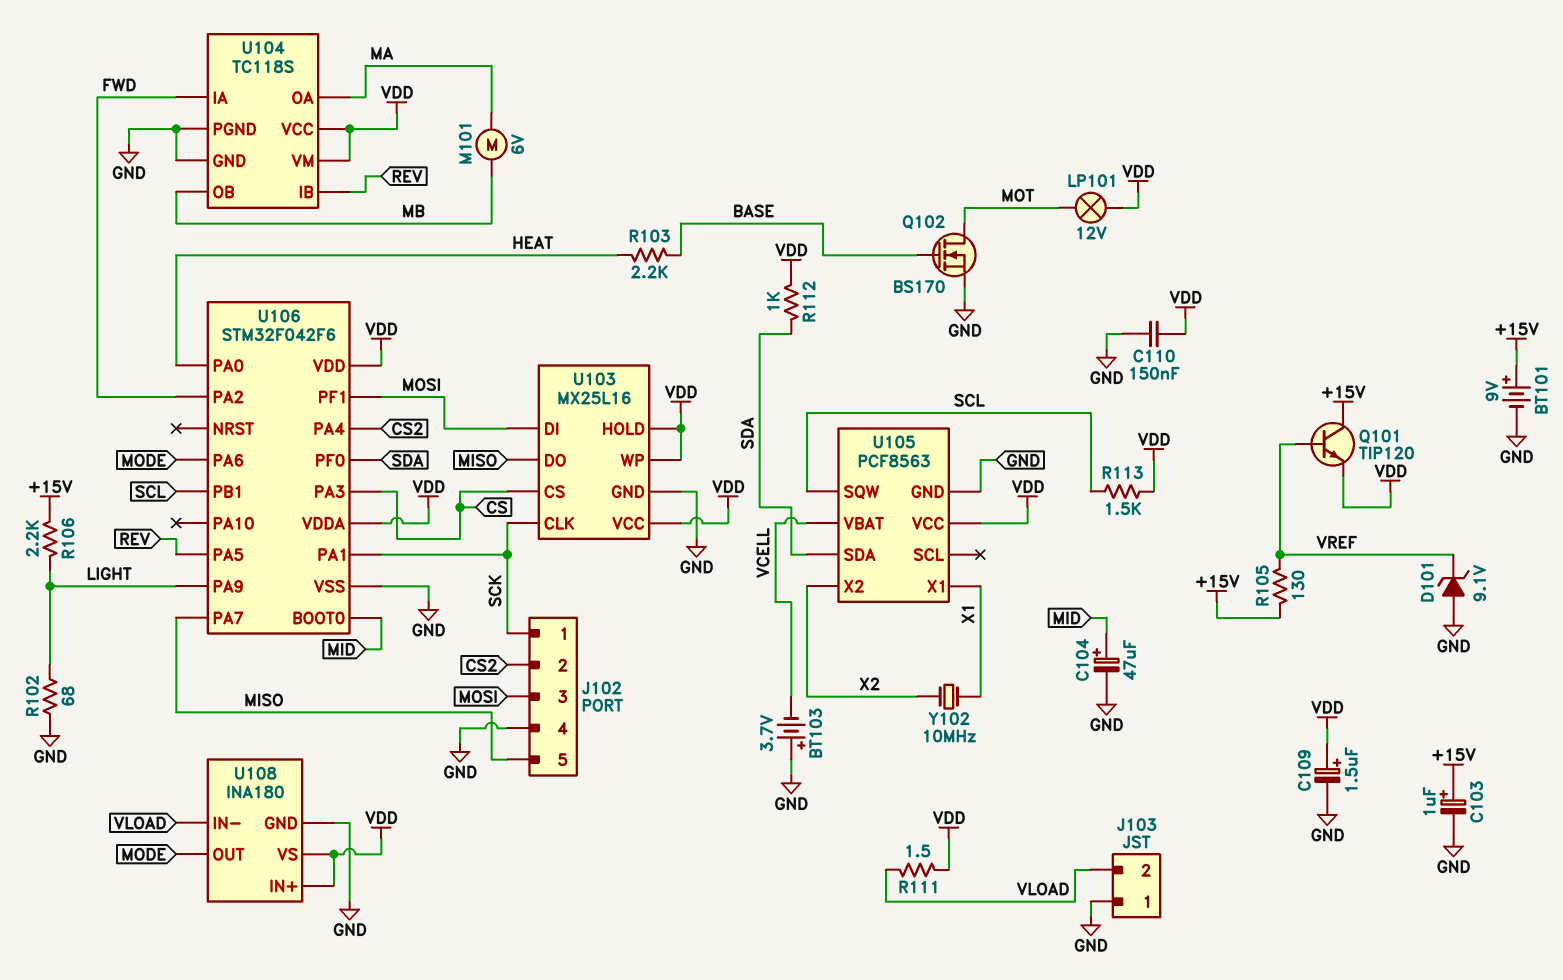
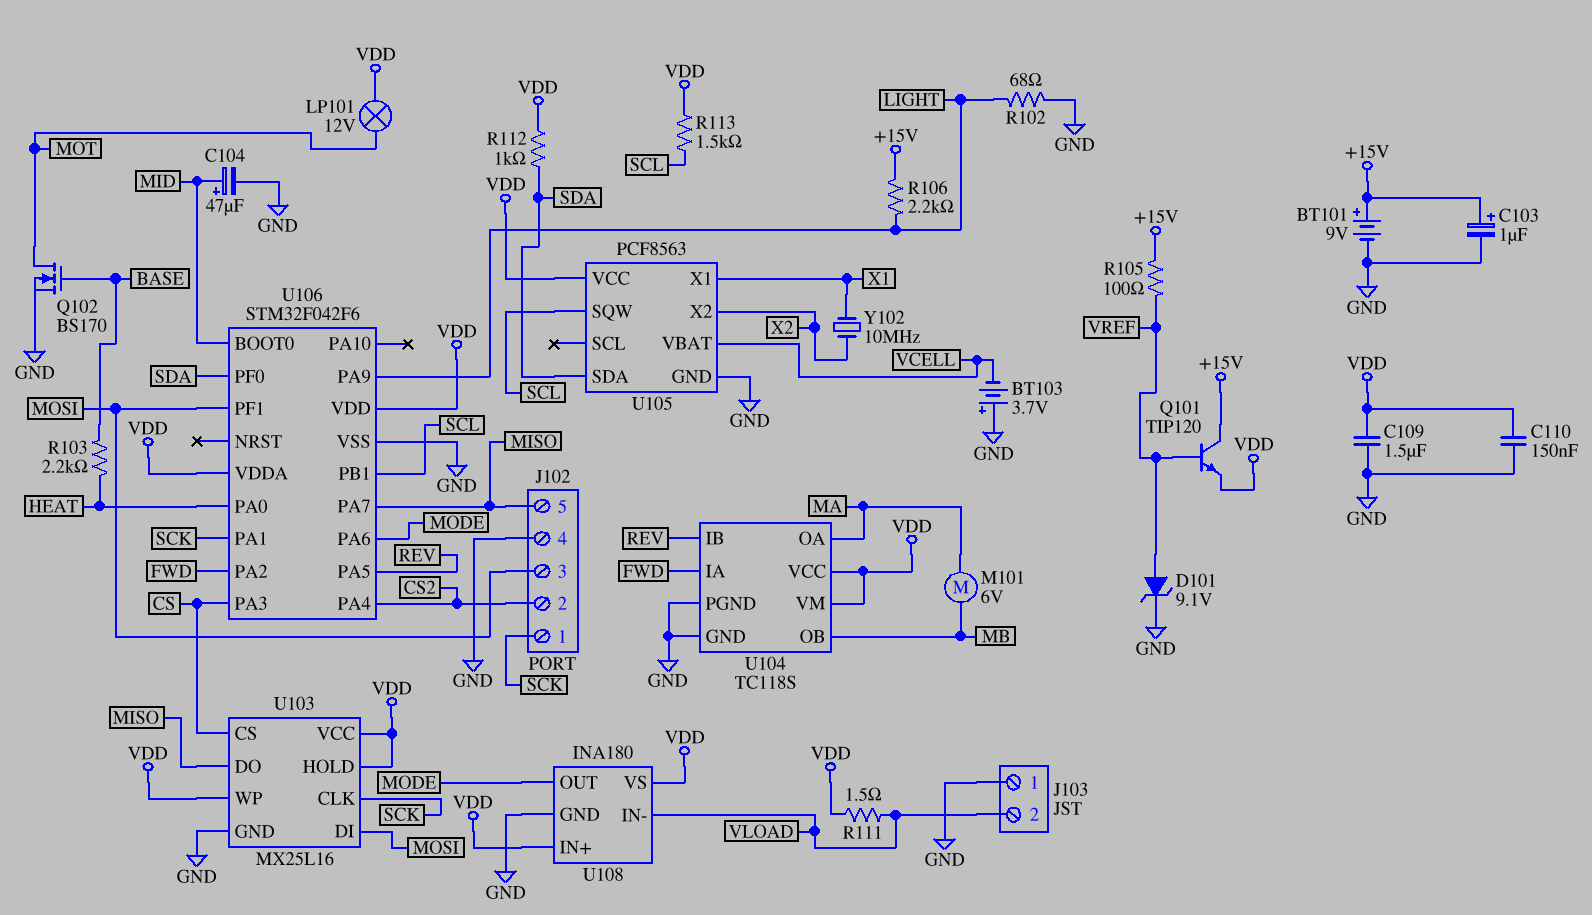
C109: 1.5uF (plus VDD, minus GND) -> 1.5uF (GND, VDD)
D101: zener 9.1V (A GND, K VREF) -> zener 9.1V (A VREF, K GND)
R105: 130 (+15V, VREF) -> 100 (+15V, VREF)

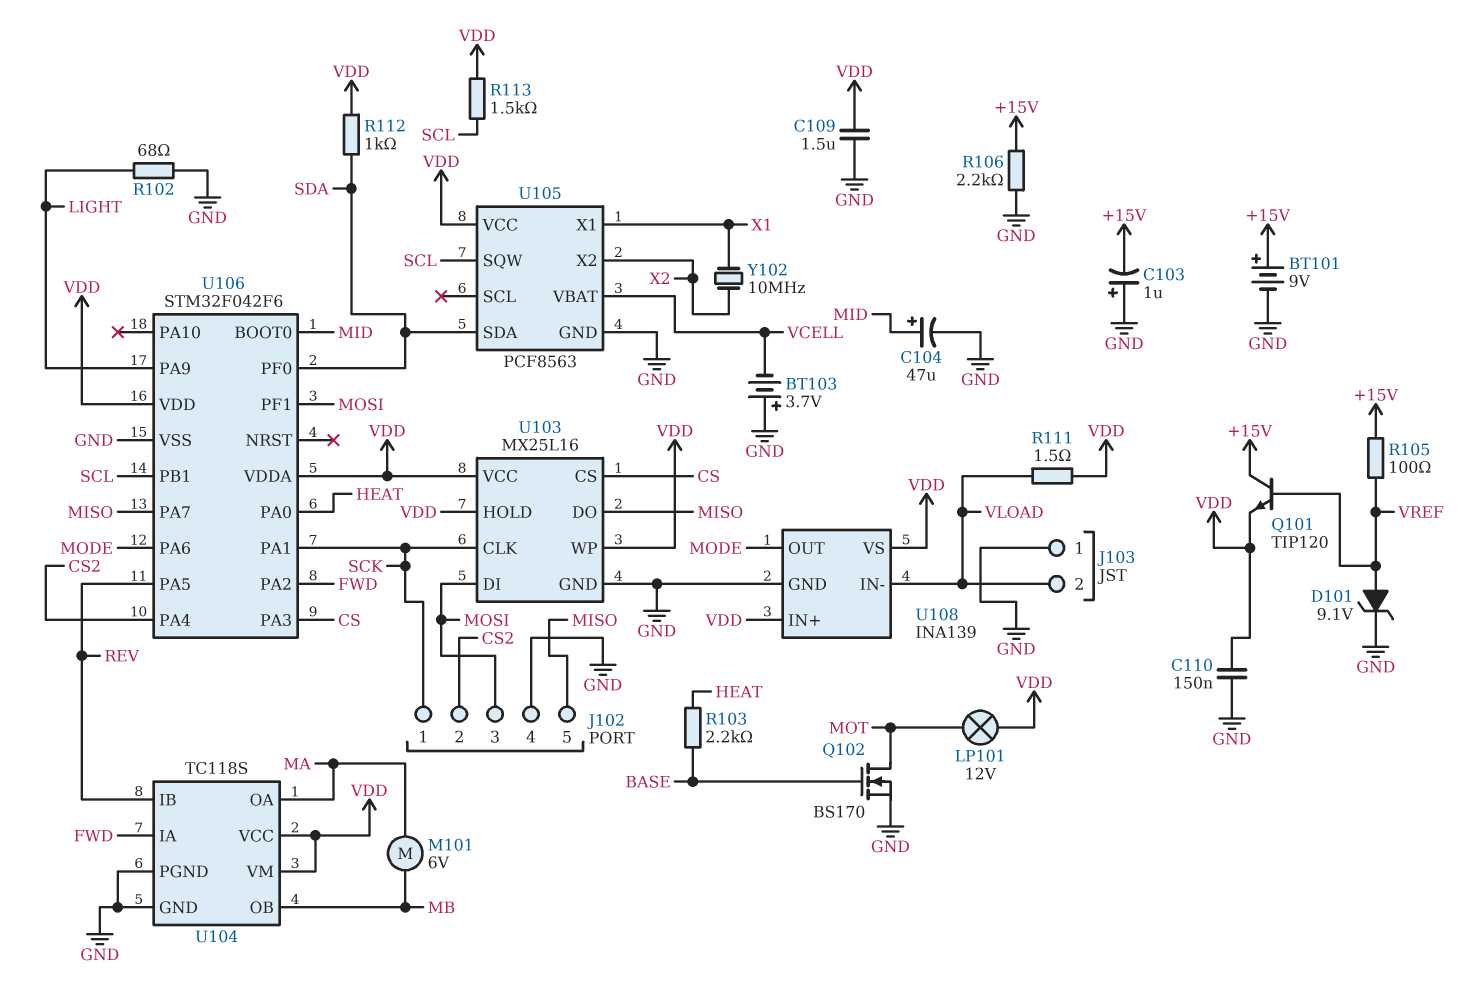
C103: 1uF (plus +15V, minus GND) -> 1uF (plus GND, minus +15V)
R106: 2.2k (+15V, LIGHT) -> 2.2k (+15V, GND)
U108: INA180 -> INA139

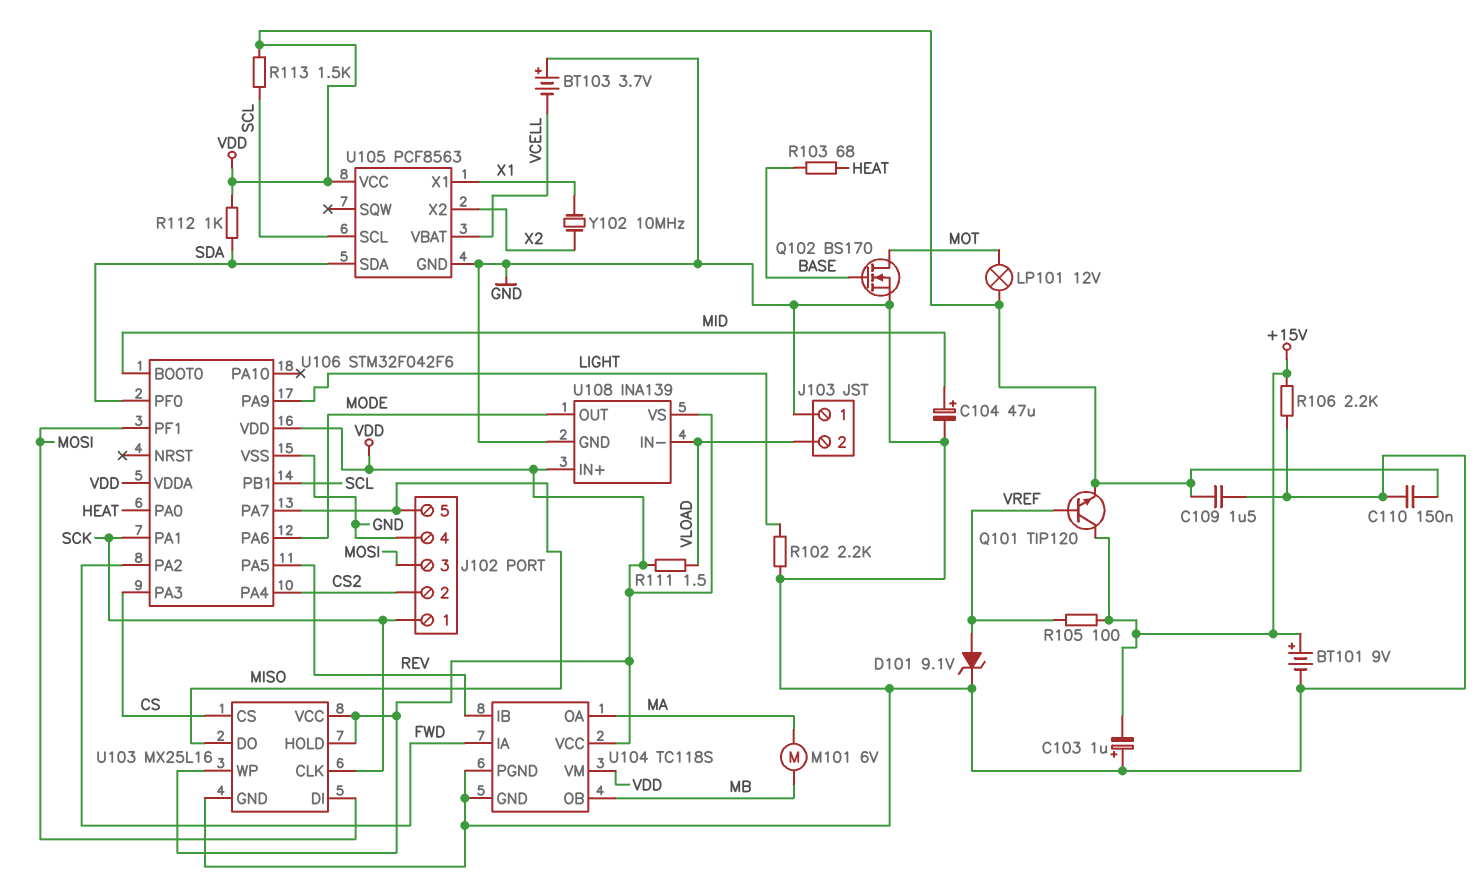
R102: 68 (GND, LIGHT) -> 2.2k (GND, LIGHT)
R103: 2.2k (BASE, HEAT) -> 68 (BASE, HEAT)
U105 pin SCL: none -> SCL
U105 pin SQW: SCL -> none

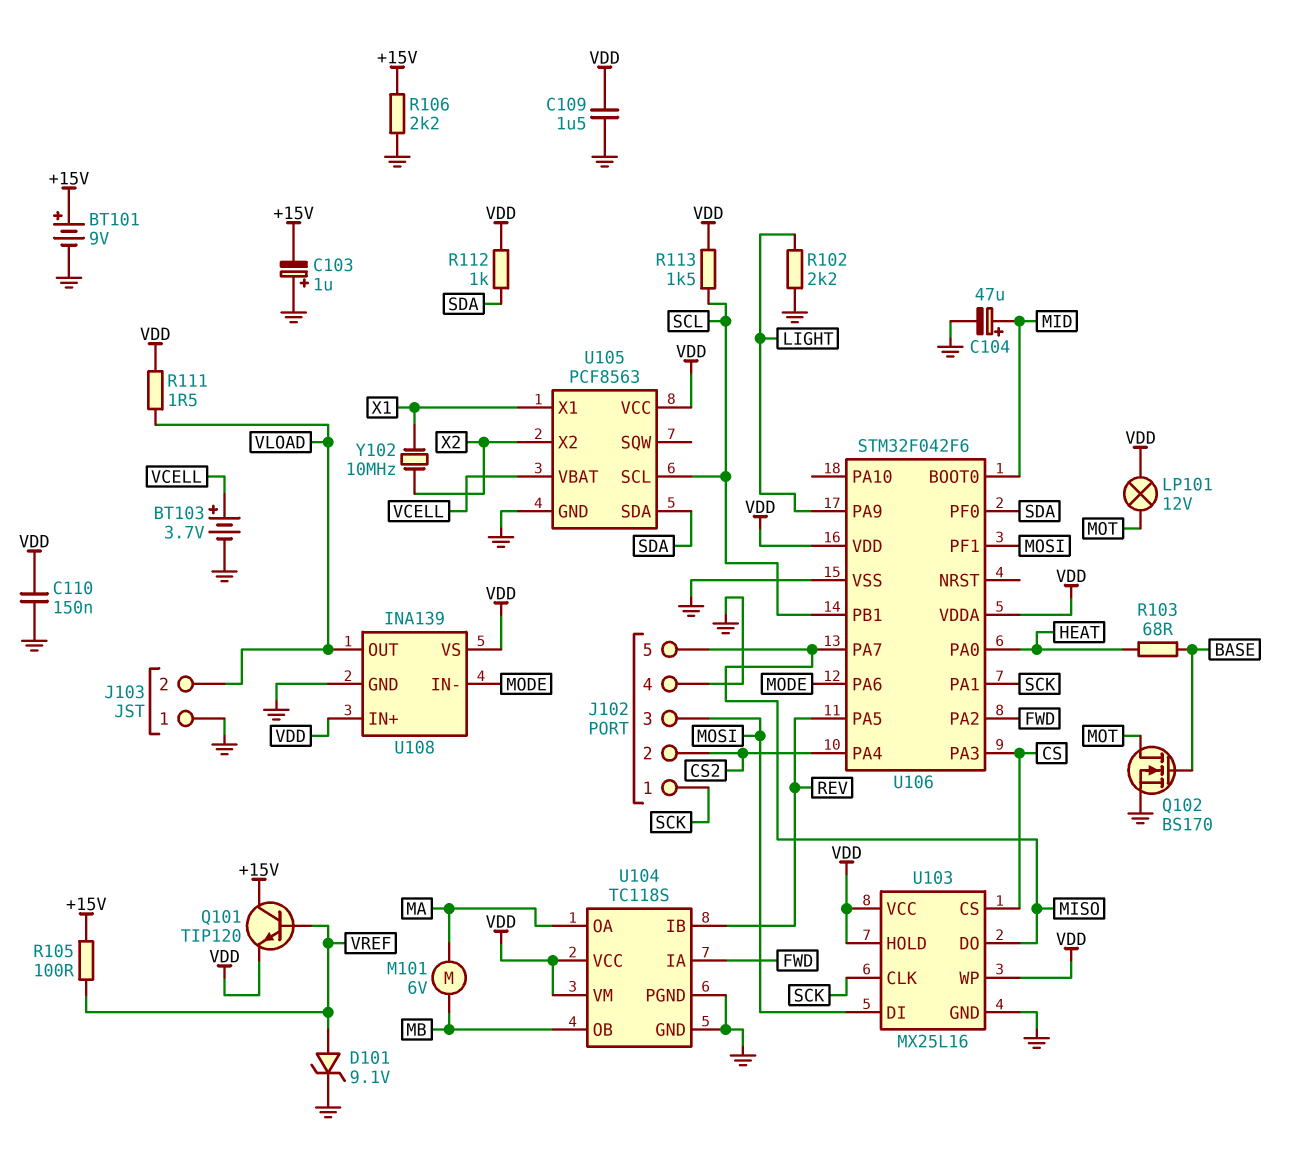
BT103: 3.7V (plus GND, minus VCELL) -> 3.7V (plus VCELL, minus GND)
U108 pin IN-: VLOAD -> MODE
U108 pin OUT: MODE -> VLOAD

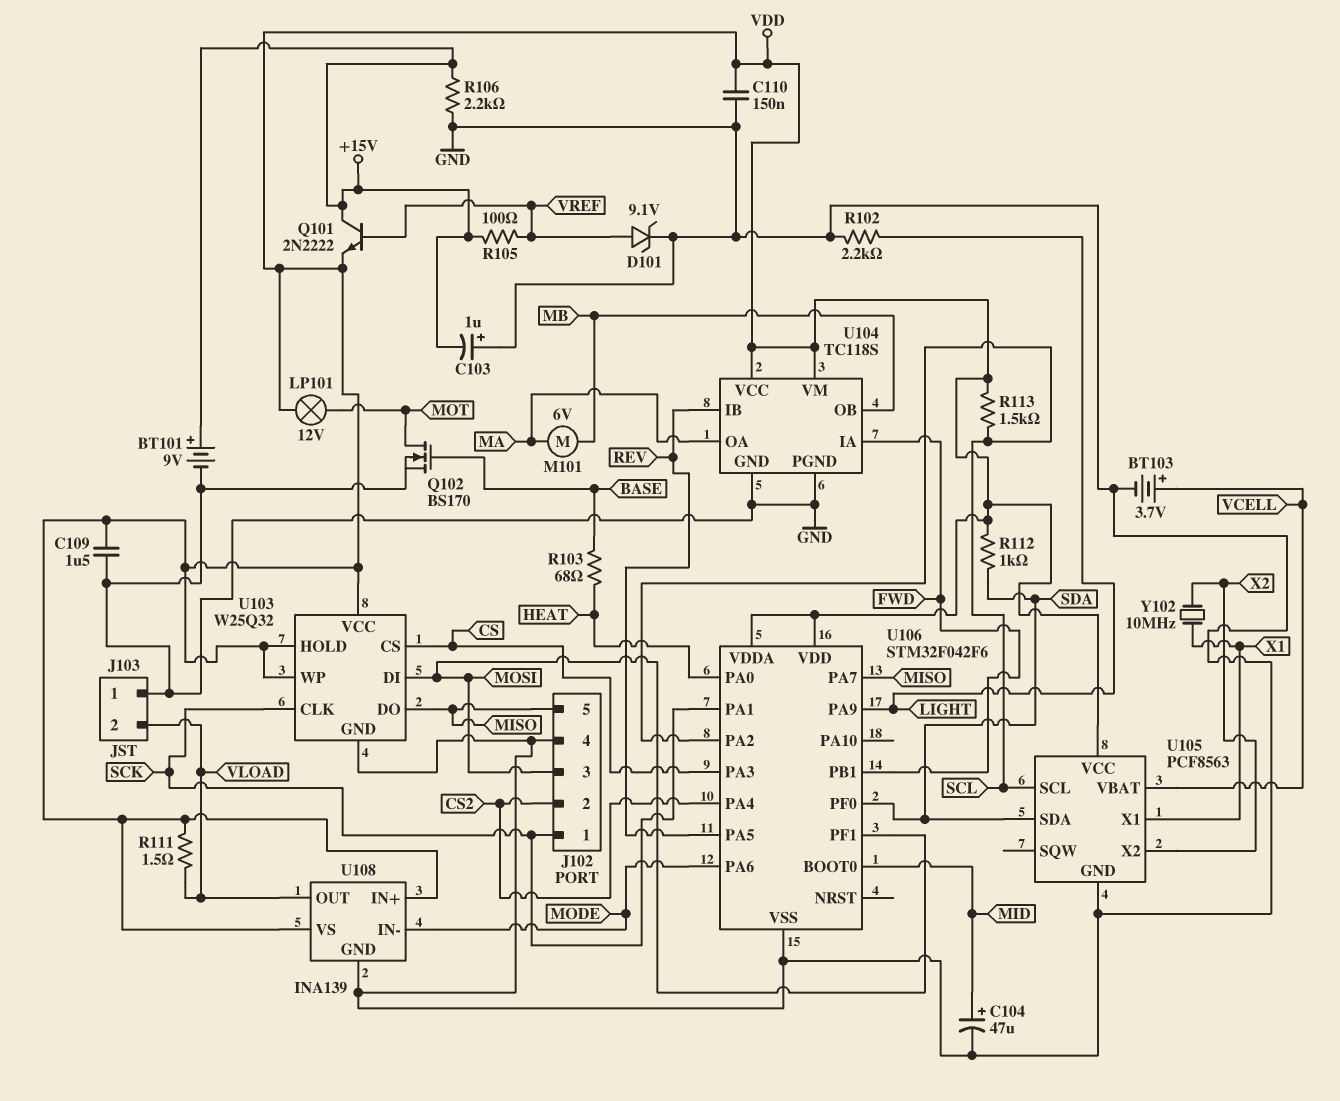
Q101: NPN TIP120 (B VREF, C +15V, E VDD) -> NPN 2N2222 (B VREF, C +15V, E VDD)
U103: MX25L16 -> W25Q32
U106 pin PA2: FWD -> SCL
U106 pin PB1: SCL -> FWD

